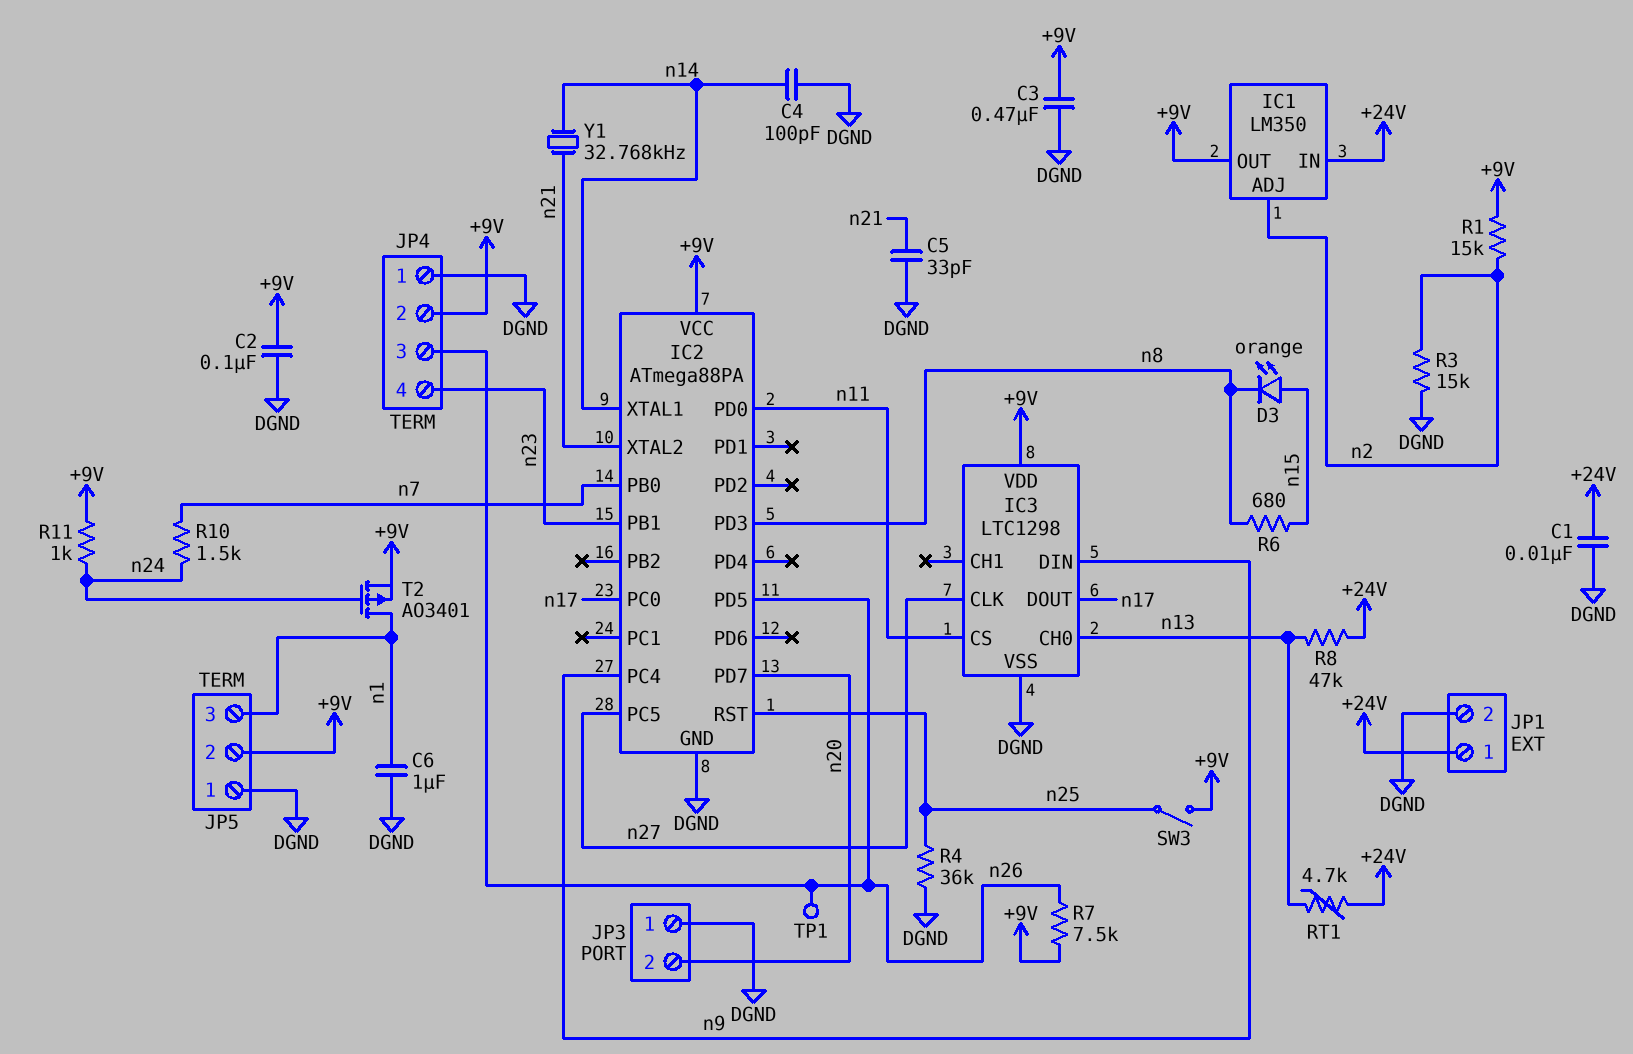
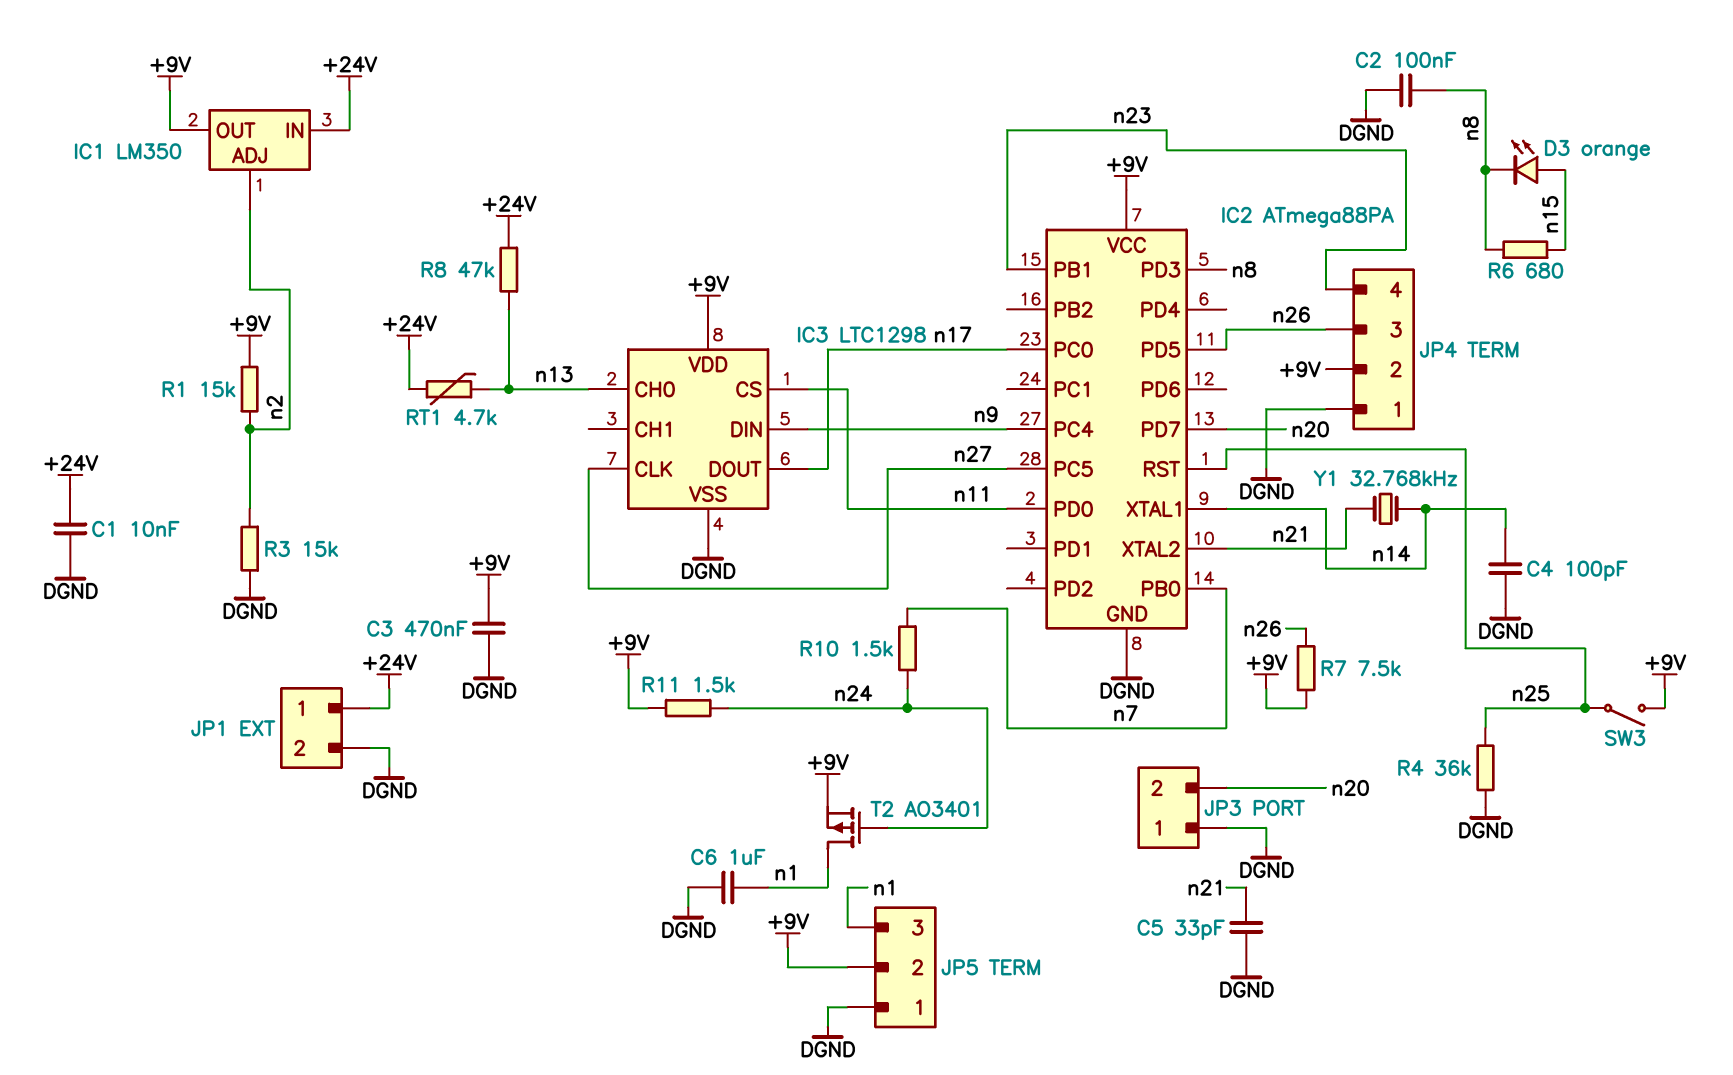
C2: 100nF (+9V, DGND) -> 100nF (DGND, n8)
R11: 1k (+9V, n24) -> 1.5k (+9V, n24)
TP1: test point (n26) -> none

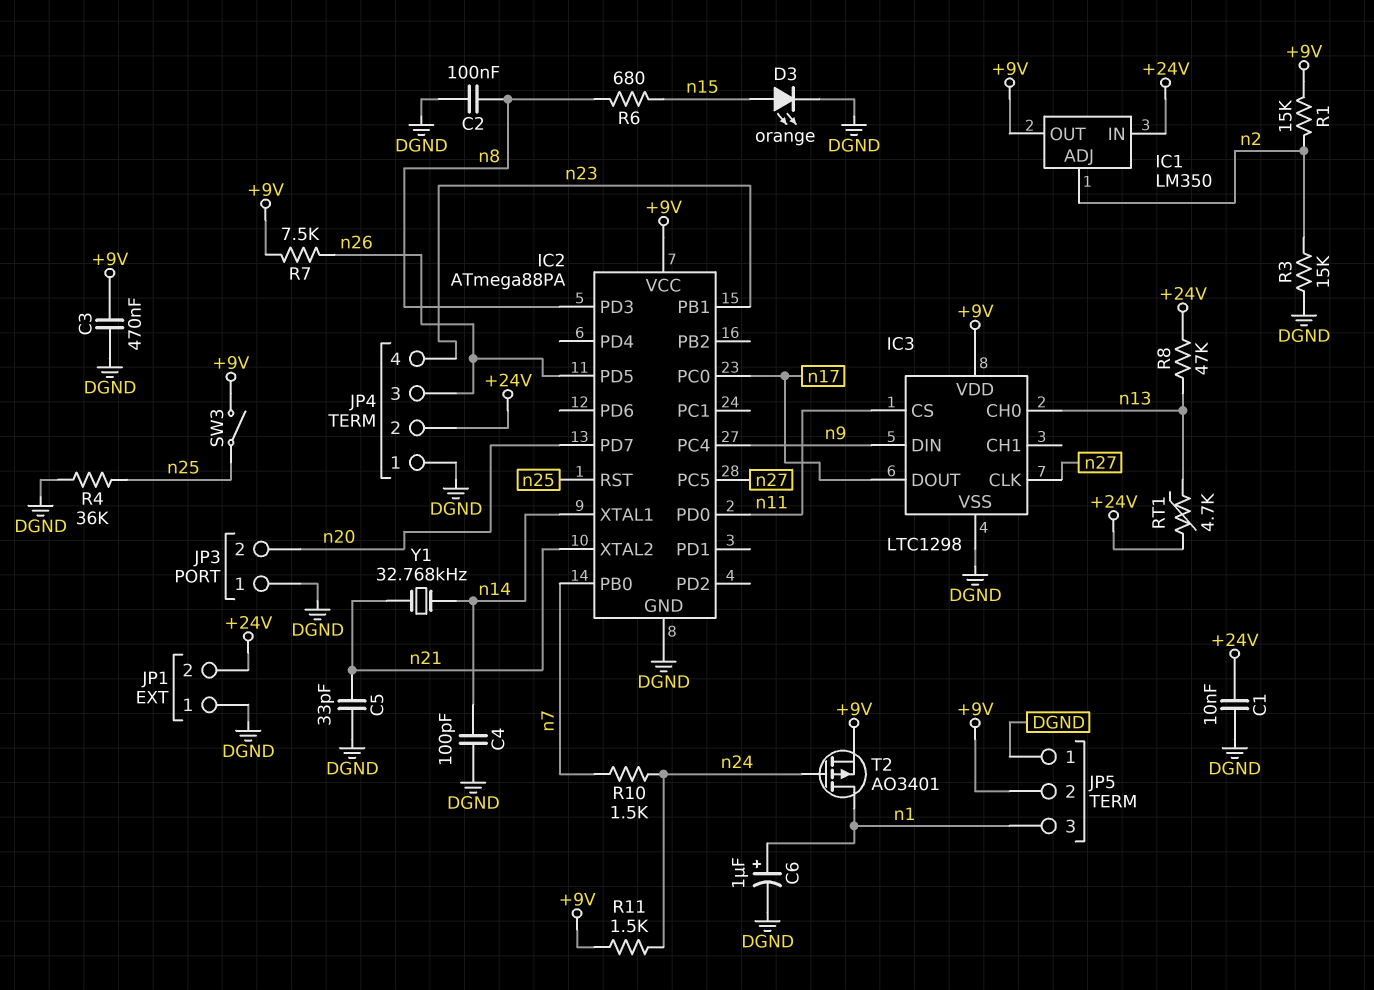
C6: 1uF (DGND, n1) -> 1uF (plus n1, minus DGND)
D3: LED orange (A n15, K n8) -> LED orange (A n15, K DGND)
JP1 pin 1: +24V -> DGND
JP1 pin 2: DGND -> +24V
JP4 pin 2: +9V -> +24V

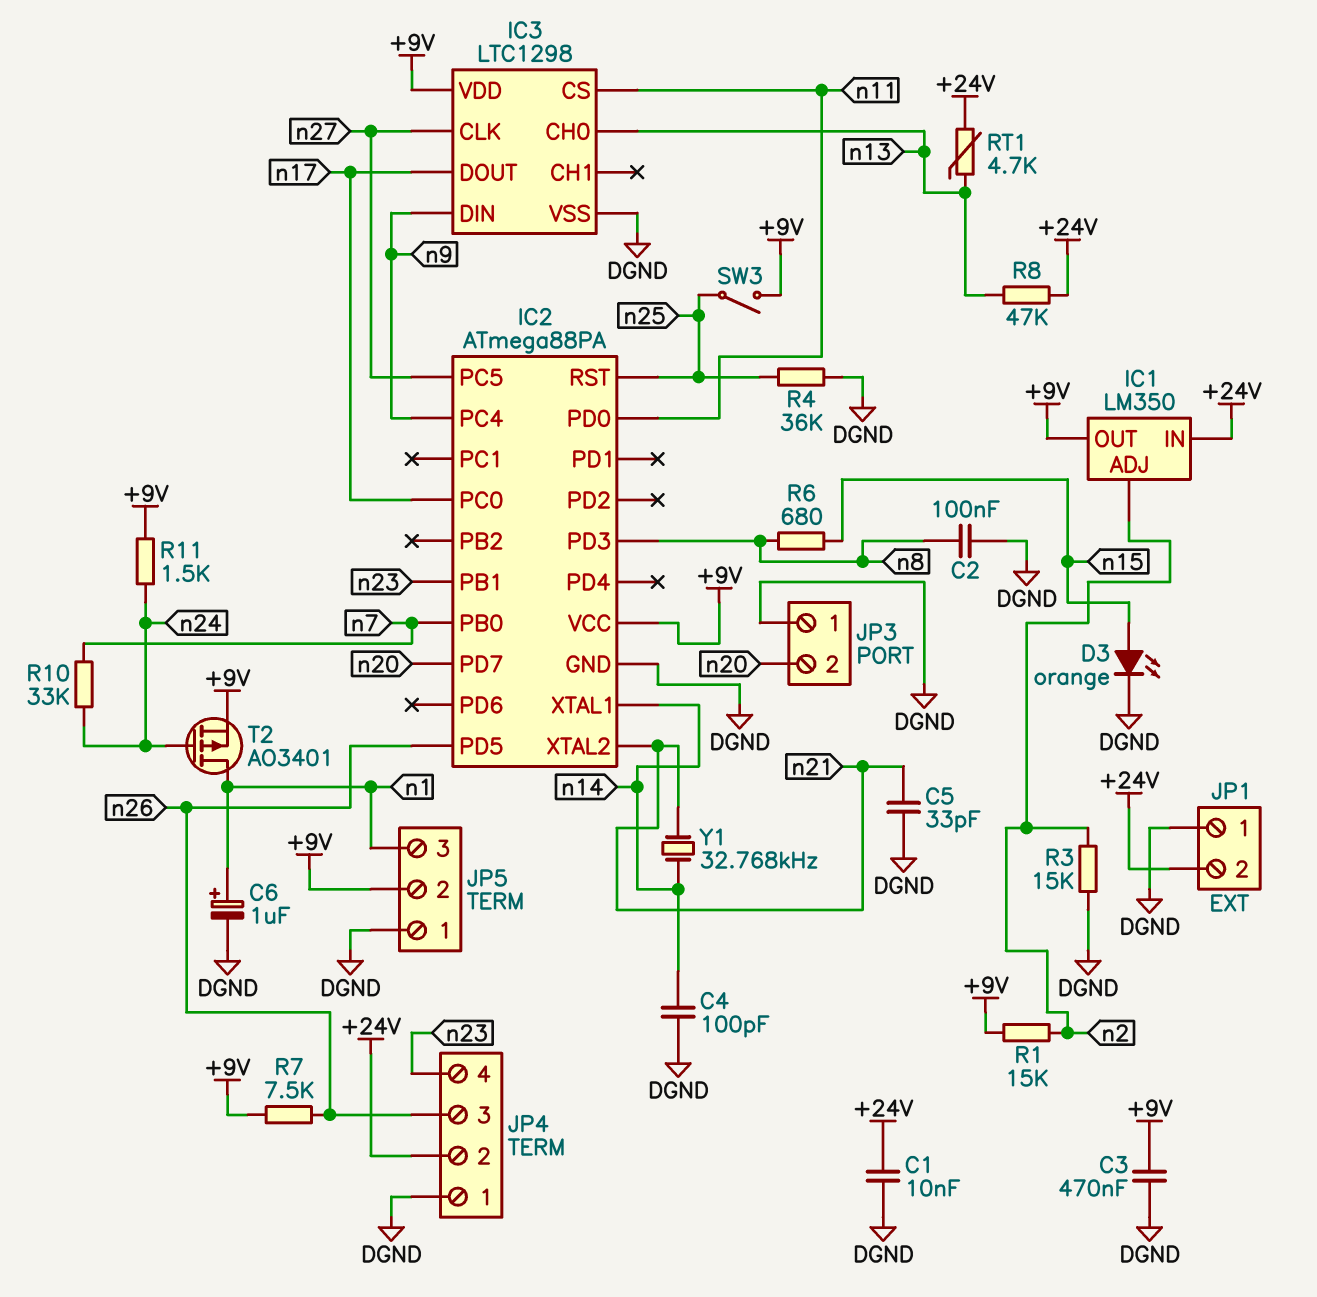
R10: 1.5k (n7, n24) -> 33k (n7, n24)

